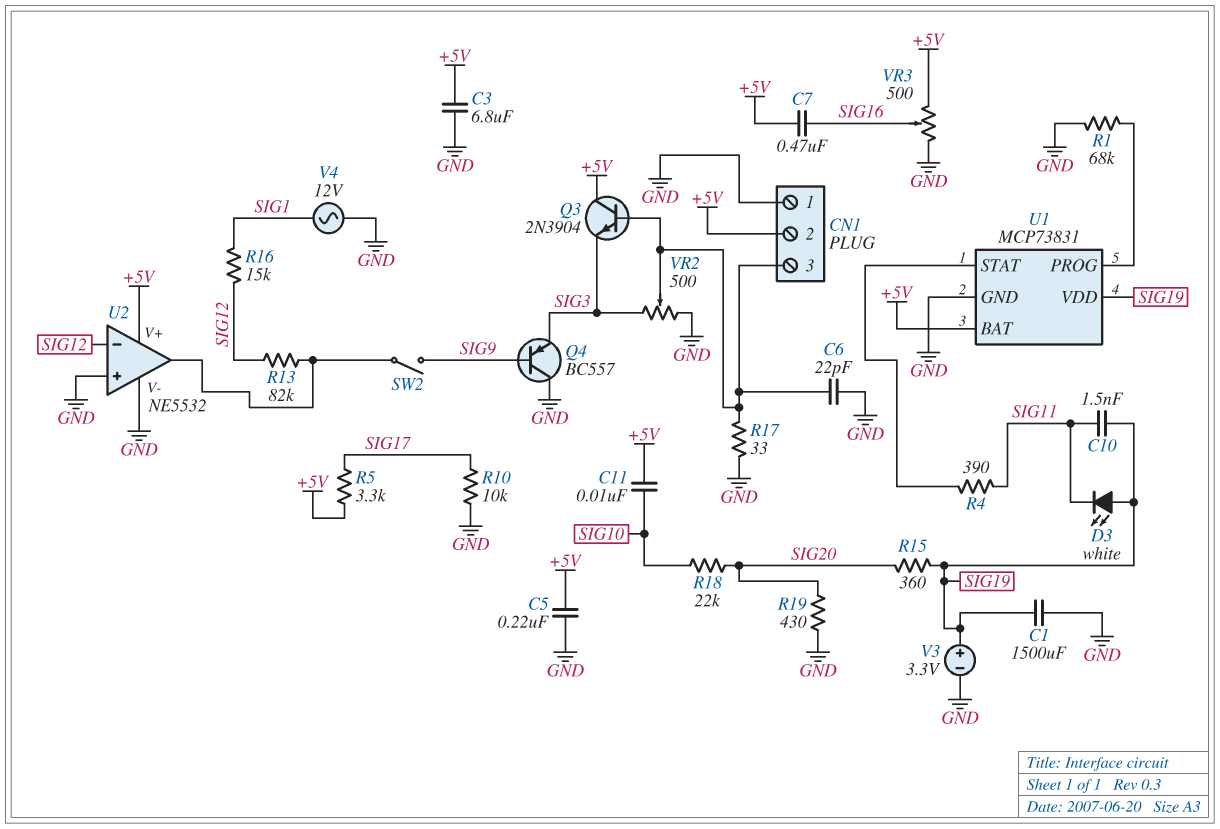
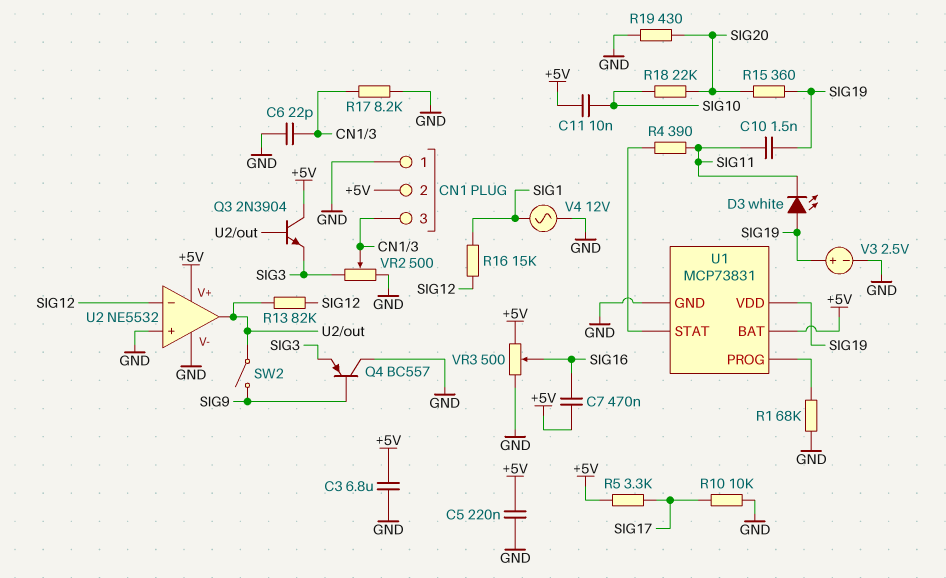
C1: 1500uF (GND, SIG19) -> none
Q3: NPN 2N3904 (B CN1/3, C +5V, E SIG3) -> NPN 2N3904 (B U2/out, C +5V, E SIG3)
R17: 33 (CN1/3, GND) -> 8.2k (CN1/3, GND)
V3: 3.3V (plus SIG19, minus GND) -> 2.5V (plus SIG19, minus GND)

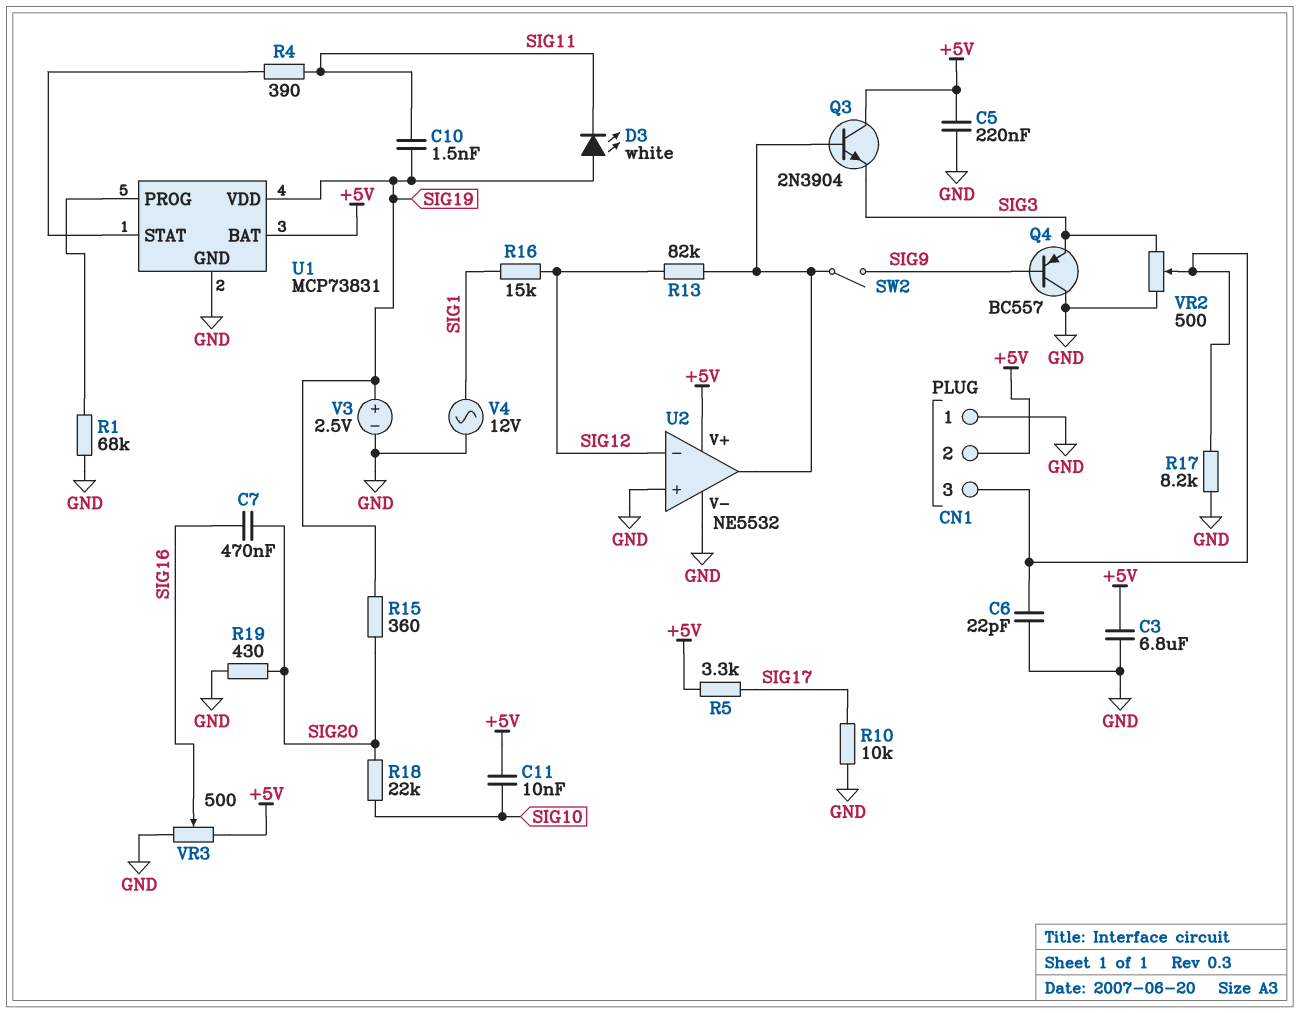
C7: 470nF (+5V, SIG16) -> 470nF (SIG16, SIG20)

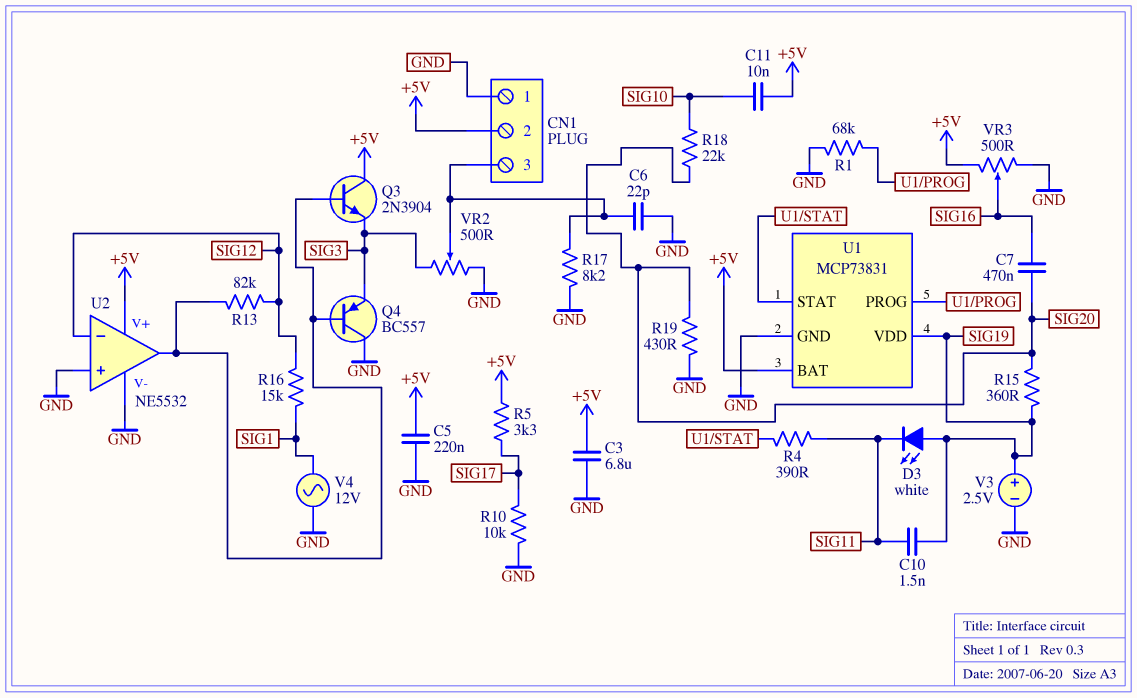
Q4: PNP BC557 (B SIG9, C GND, E SIG3) -> PNP BC557 (B U2/out, C GND, E SIG3)
SW2: switch (SIG9, U2/out) -> none

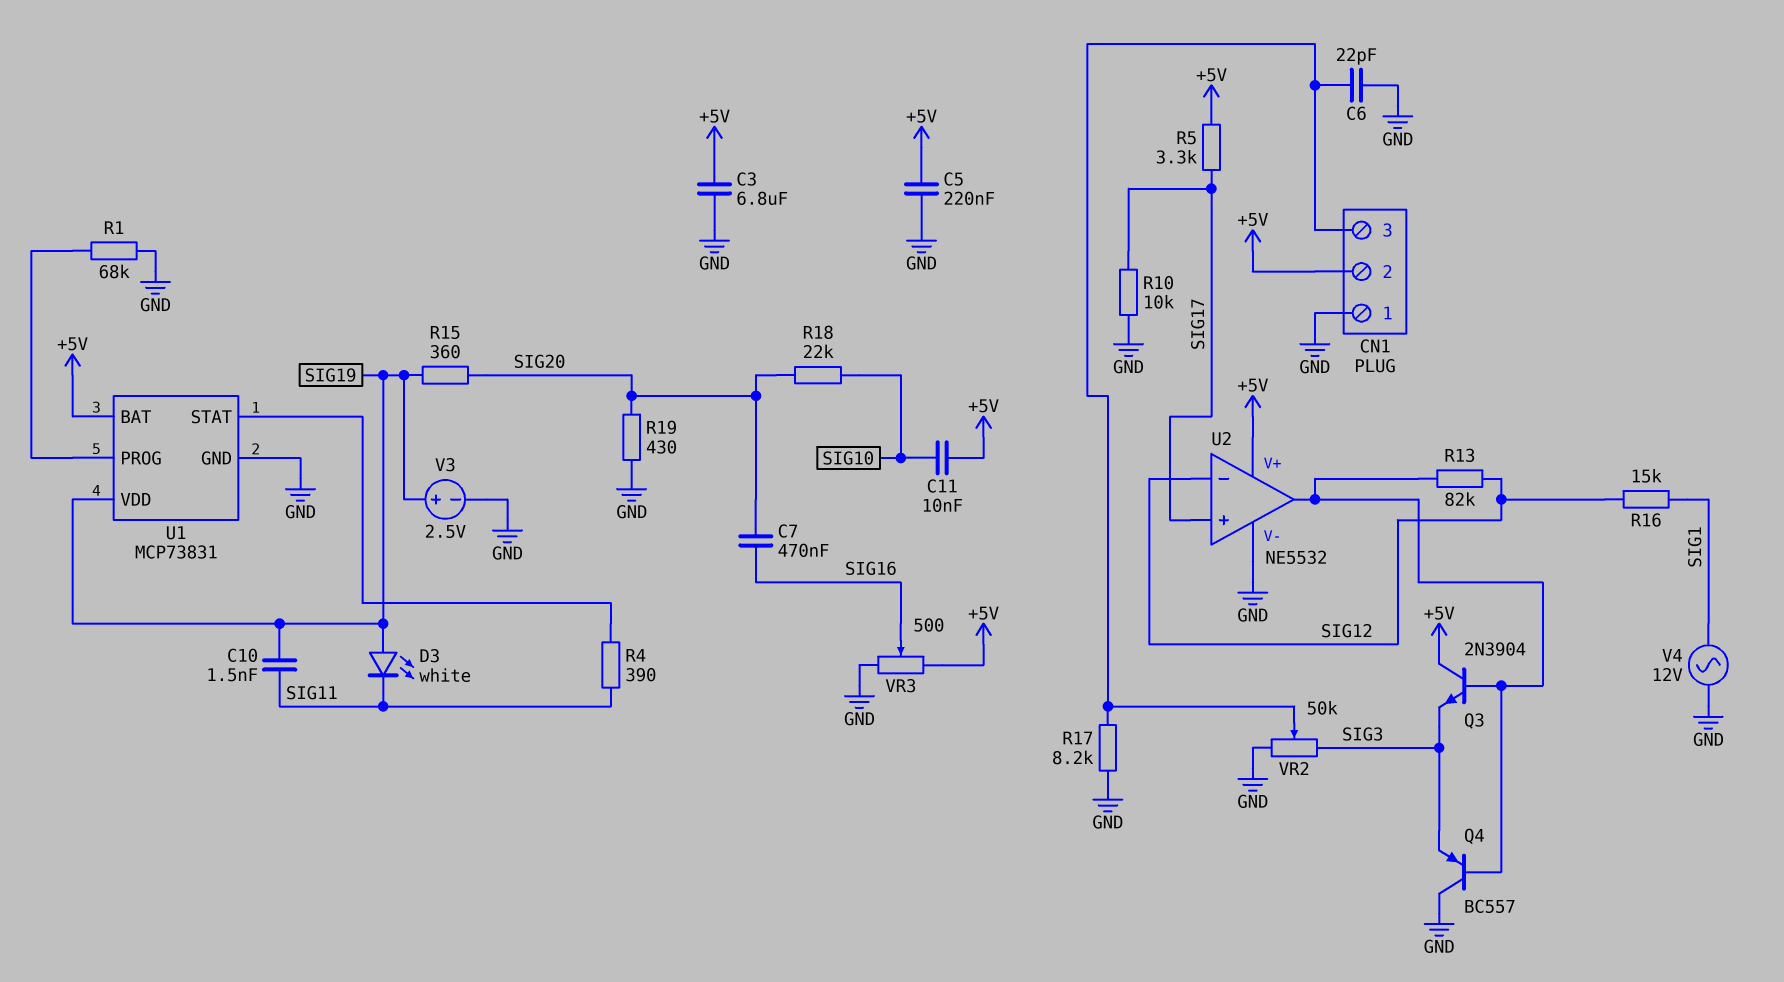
U2 pin in+: GND -> SIG17
VR2: 500 (GND, SIG3, wiper CN1/3) -> 50k (GND, SIG3, wiper CN1/3)

